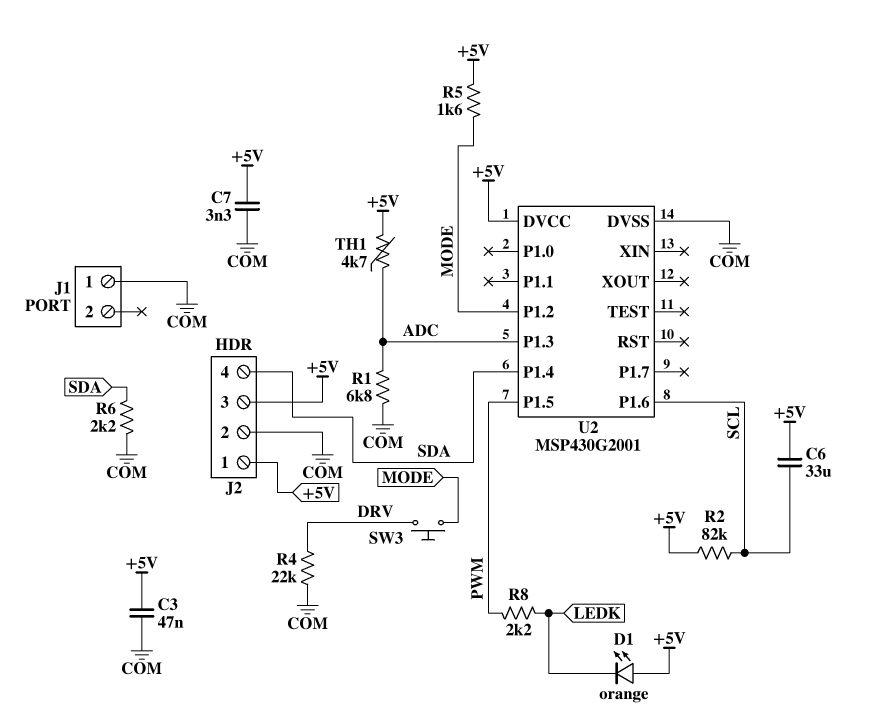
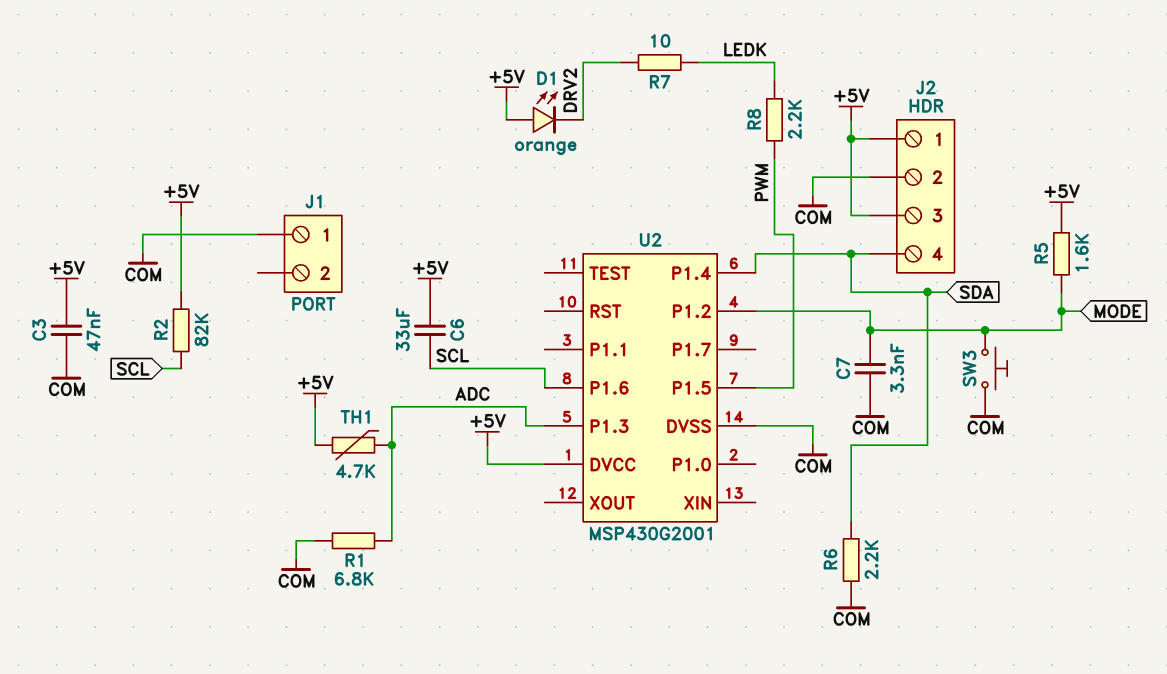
C7: 3.3nF (+5V, COM) -> 3.3nF (COM, MODE)
D1: LED orange (A +5V, K LEDK) -> LED orange (A +5V, K DRV2)
R4: 22k (COM, DRV) -> none
R7: none -> 10 (DRV2, LEDK)
SW3: button (DRV, MODE) -> button (COM, MODE)

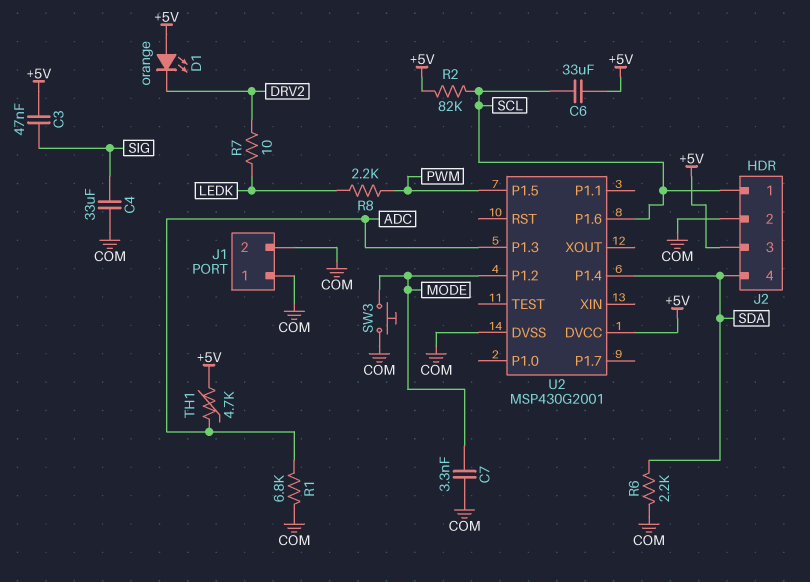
C3: 47nF (+5V, COM) -> 47nF (+5V, SIG)
C4: none -> 33uF (COM, SIG)
J1 pin 2: none -> COM
J2 pin 1: +5V -> SCL
R5: 1.6k (+5V, MODE) -> none

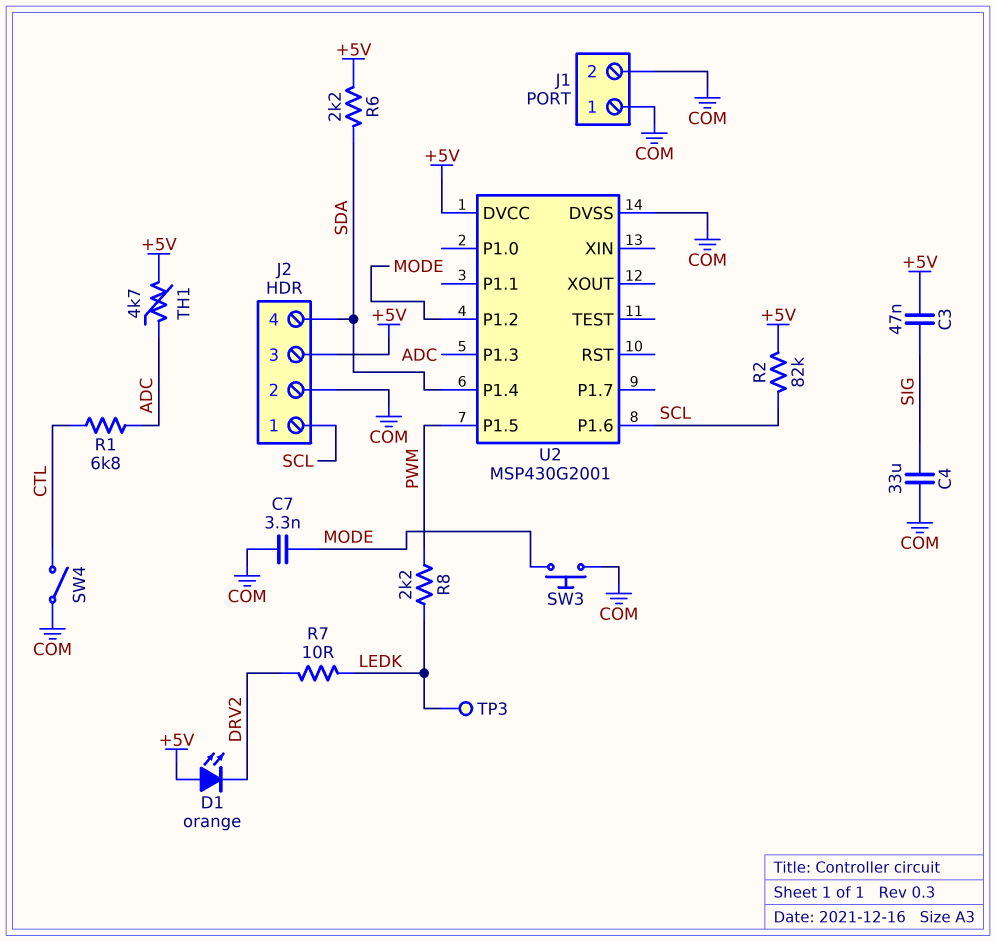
C6: 33uF (+5V, SCL) -> none
R1: 6.8k (ADC, COM) -> 6.8k (ADC, CTL)
R6: 2.2k (COM, SDA) -> 2.2k (+5V, SDA)
SW4: none -> switch (COM, CTL)
TP3: none -> test point (LEDK)

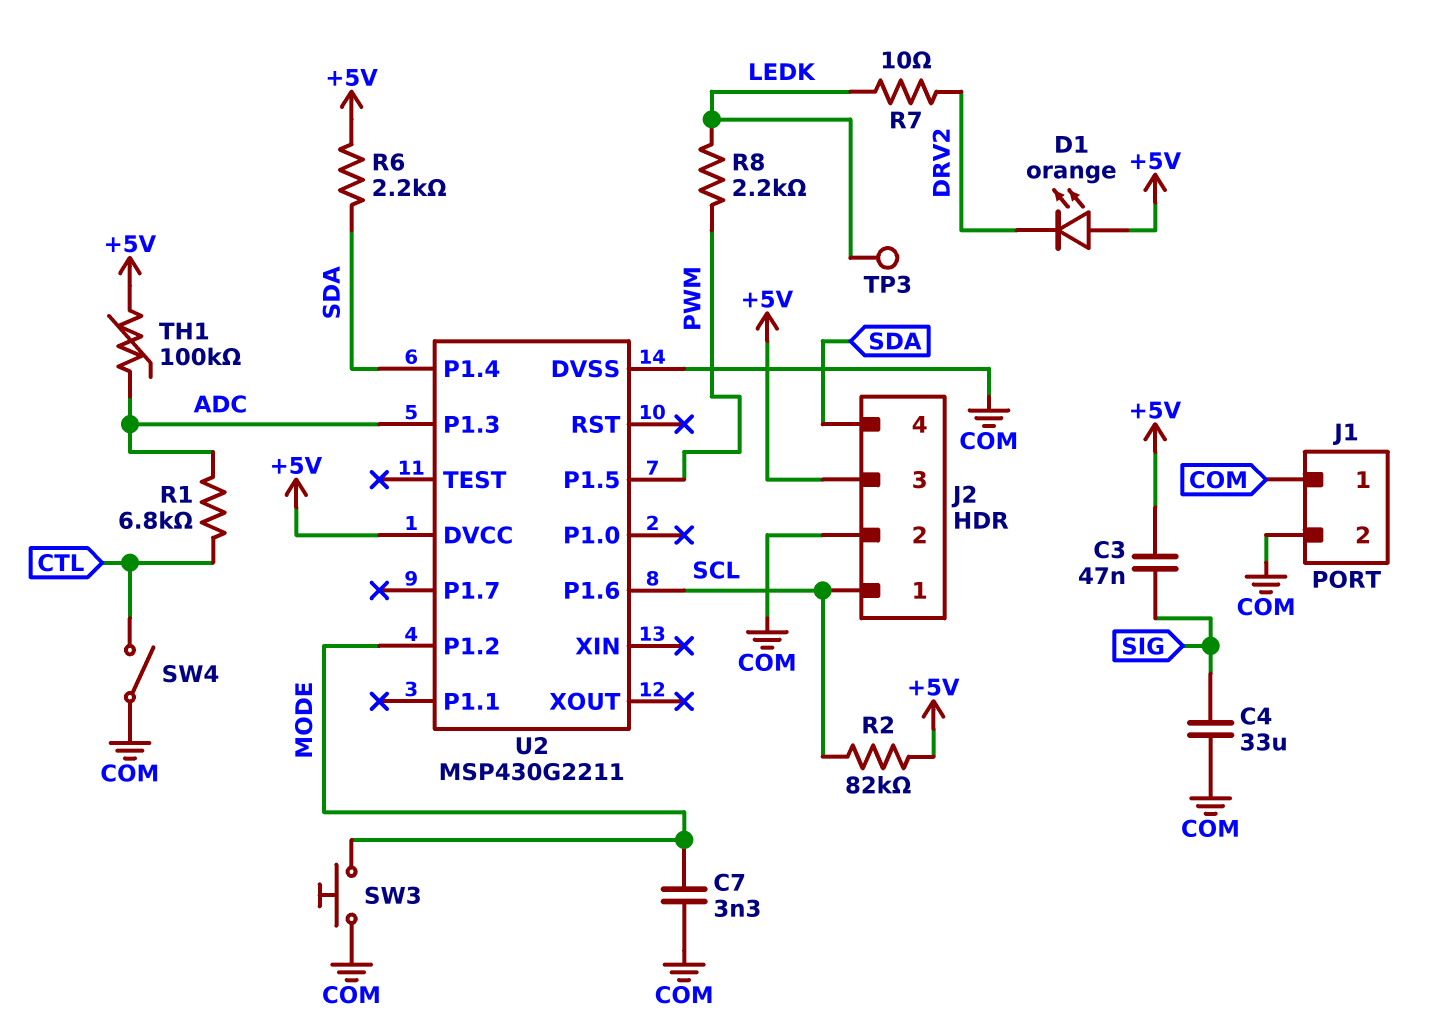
TH1: 4.7k (+5V, ADC) -> 100k (+5V, ADC)
U2: MSP430G2001 -> MSP430G2211

